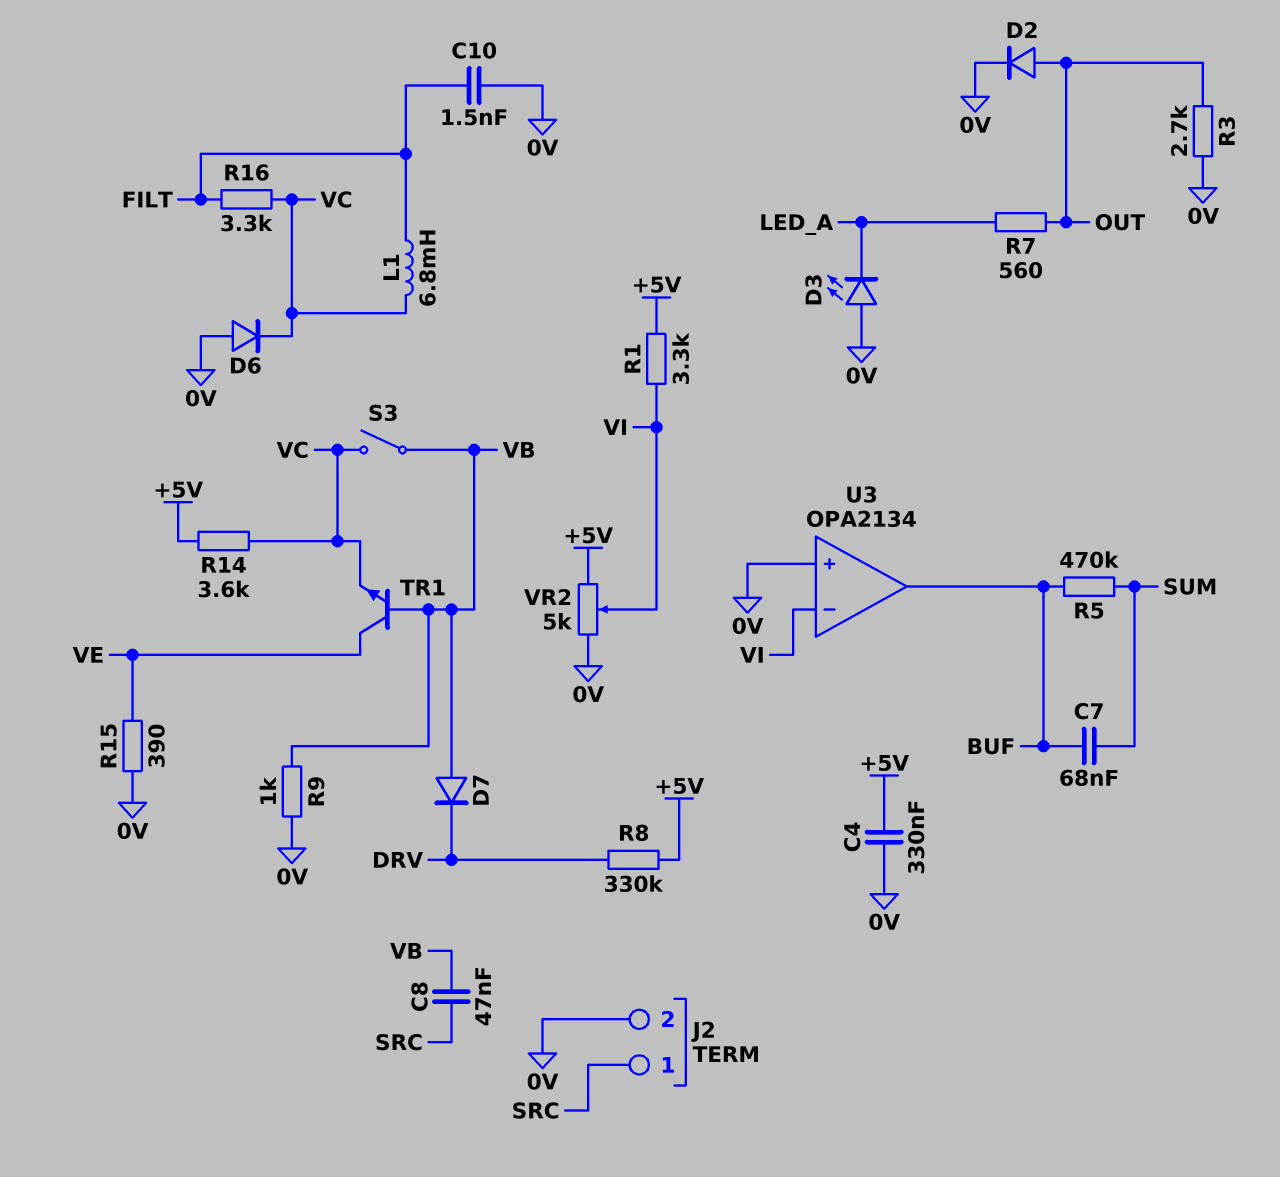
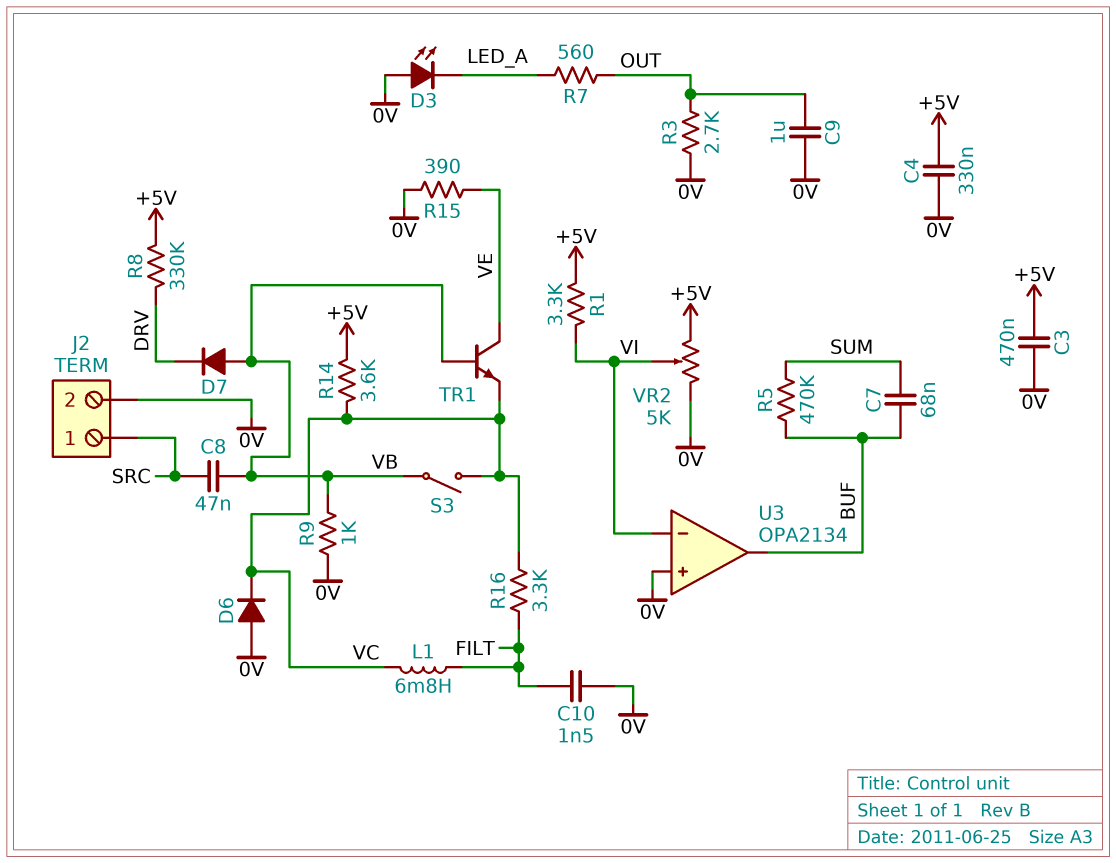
C3: none -> 470nF (+5V, 0V)
C9: none -> 1uF (0V, OUT)
D2: diode (A OUT, K 0V) -> none

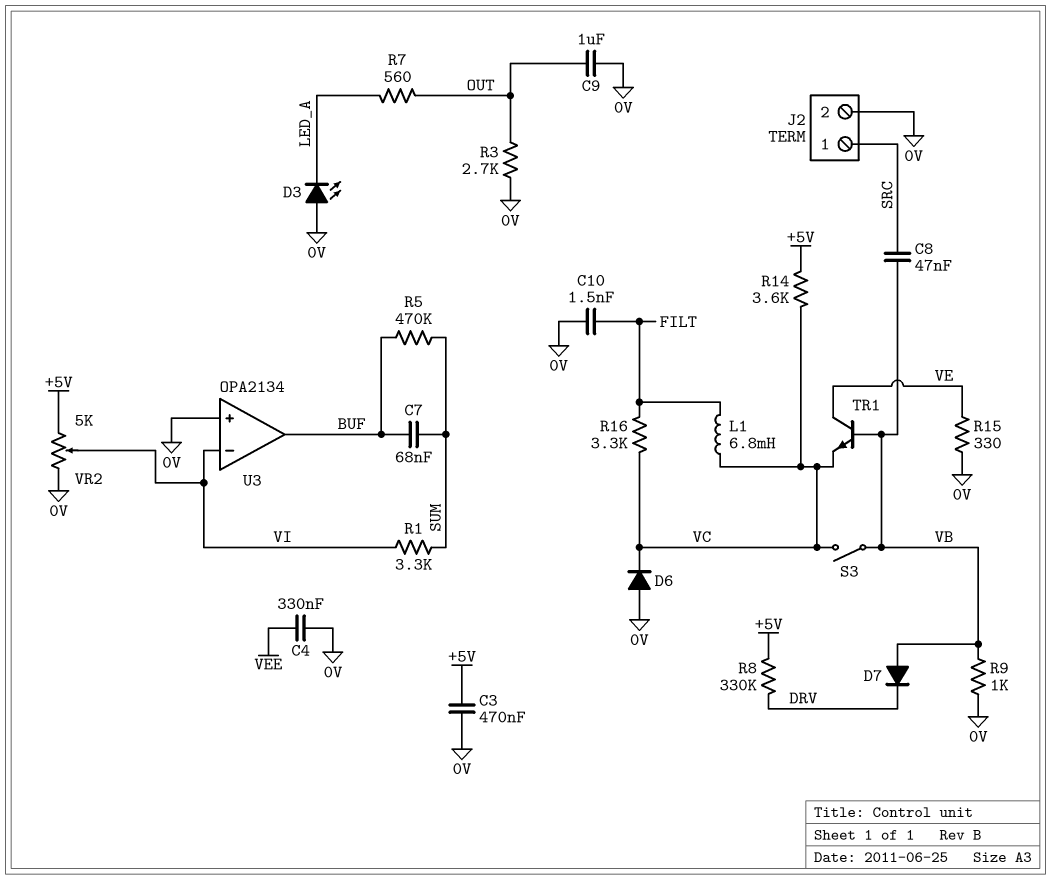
C4: 330nF (+5V, 0V) -> 330nF (0V, VEE)
R1: 3.3k (+5V, VI) -> 3.3k (SUM, VI)
R15: 390 (0V, VE) -> 330 (0V, VE)

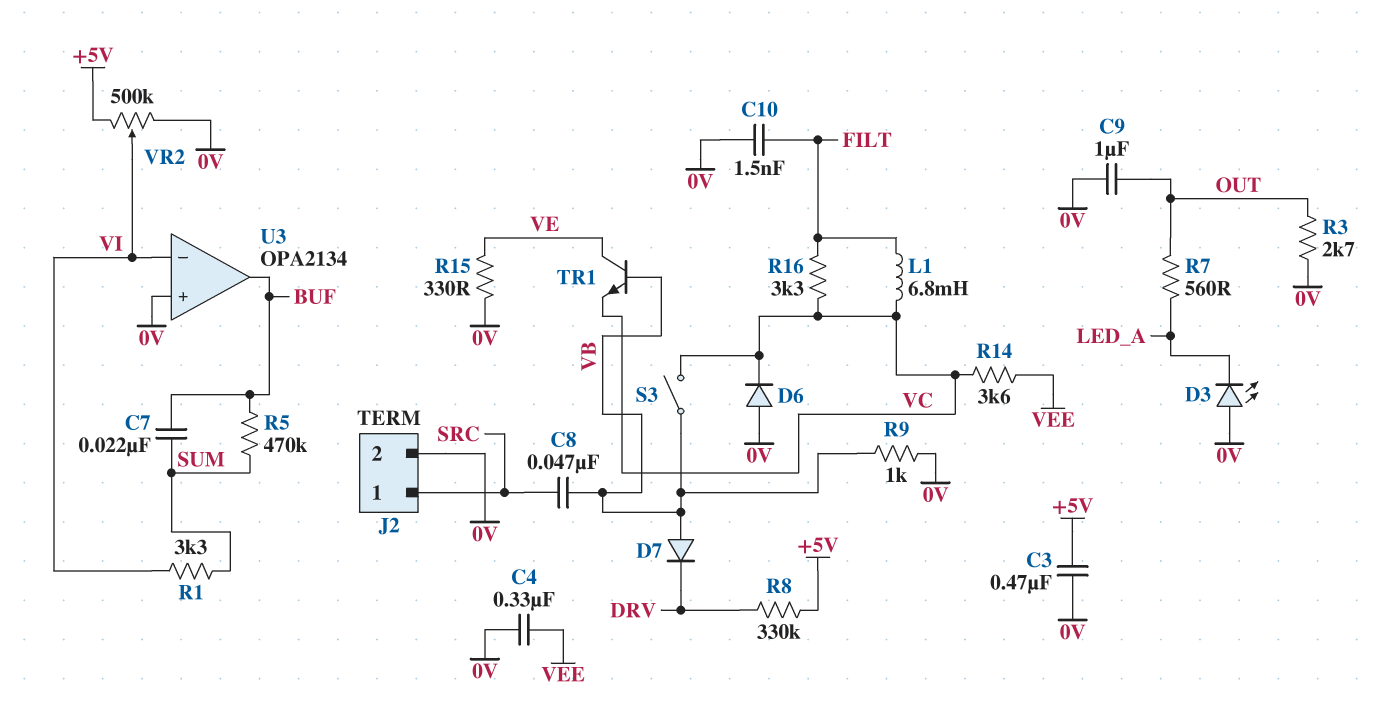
C7: 68nF (BUF, SUM) -> 22nF (BUF, SUM)
R14: 3.6k (+5V, VC) -> 3.6k (VC, VEE)
VR2: 5k (+5V, 0V, wiper VI) -> 500k (+5V, 0V, wiper VI)

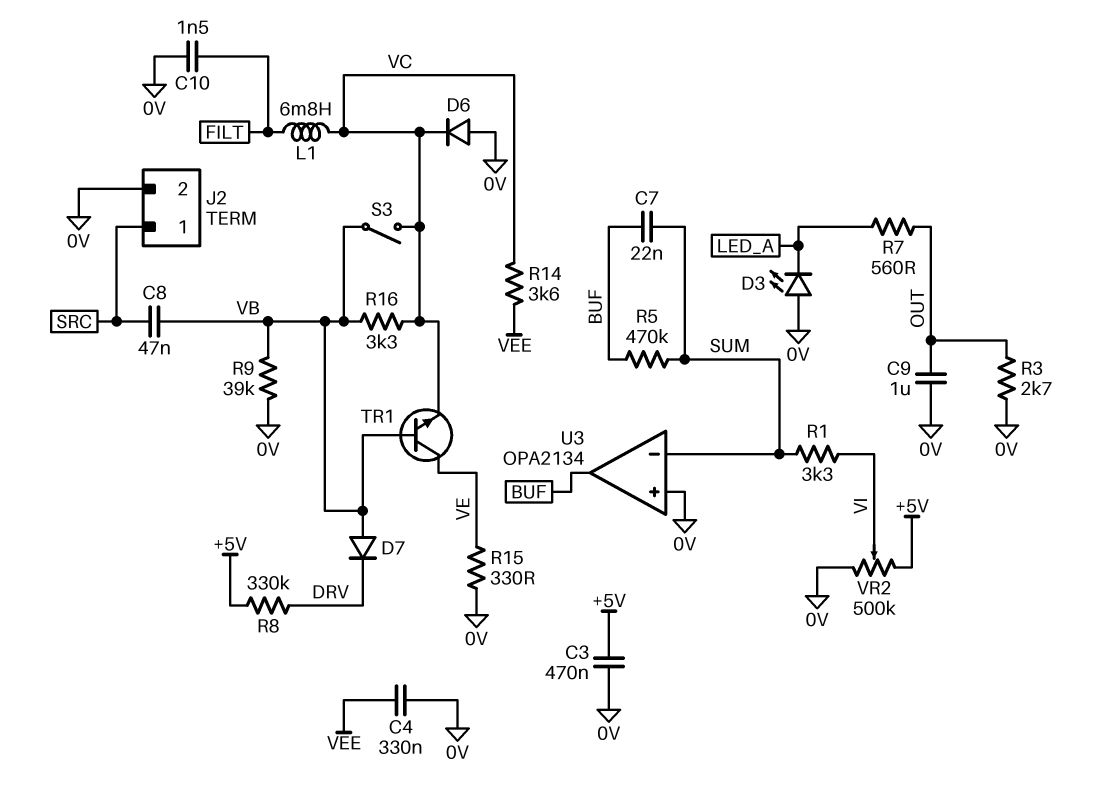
R9: 1k (0V, VB) -> 39k (0V, VB)
R16: 3.3k (FILT, VC) -> 3.3k (VB, VC)
U3 pin in-: VI -> SUM

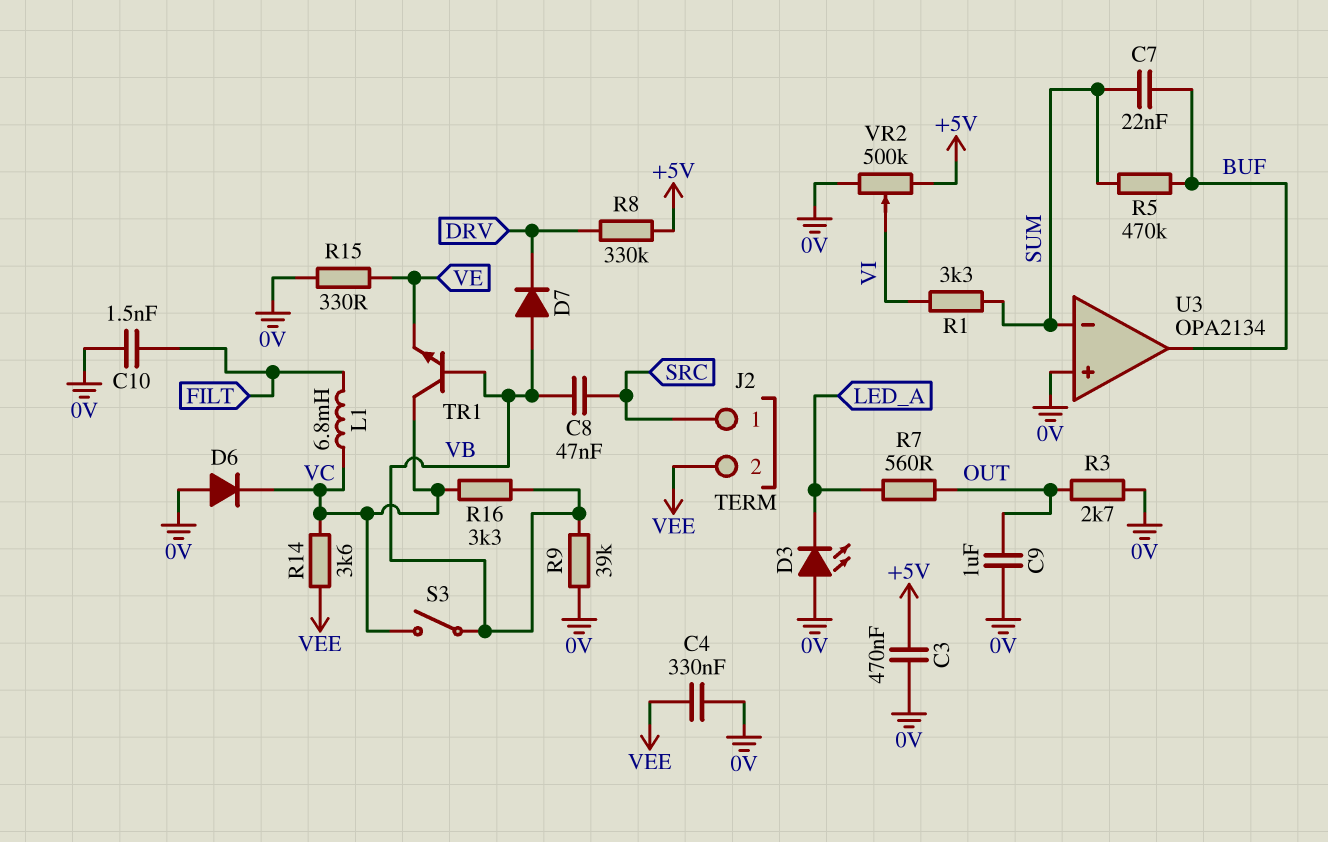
J2 pin 2: 0V -> VEE
TR1: NPN (B VB, C VE, E VC) -> NPN (B VB, C VC, E VE)

